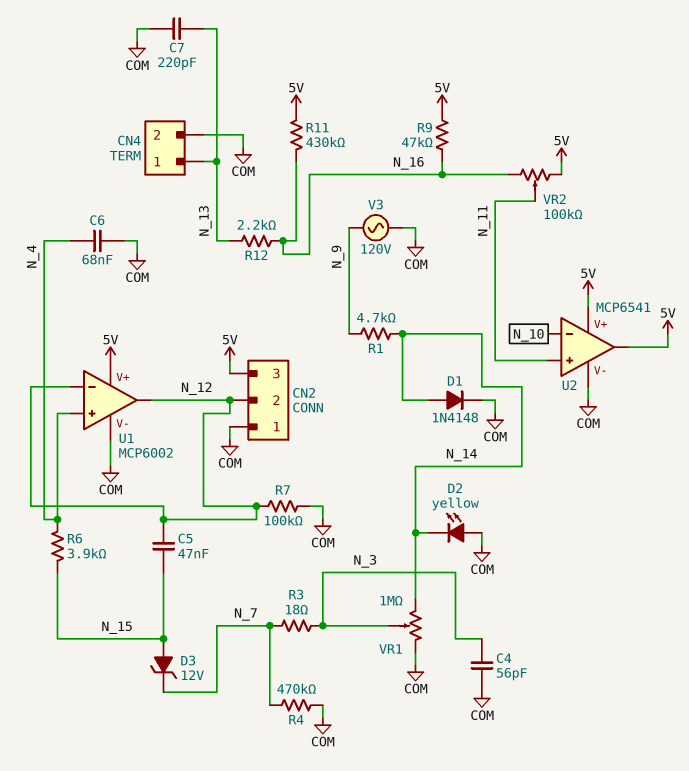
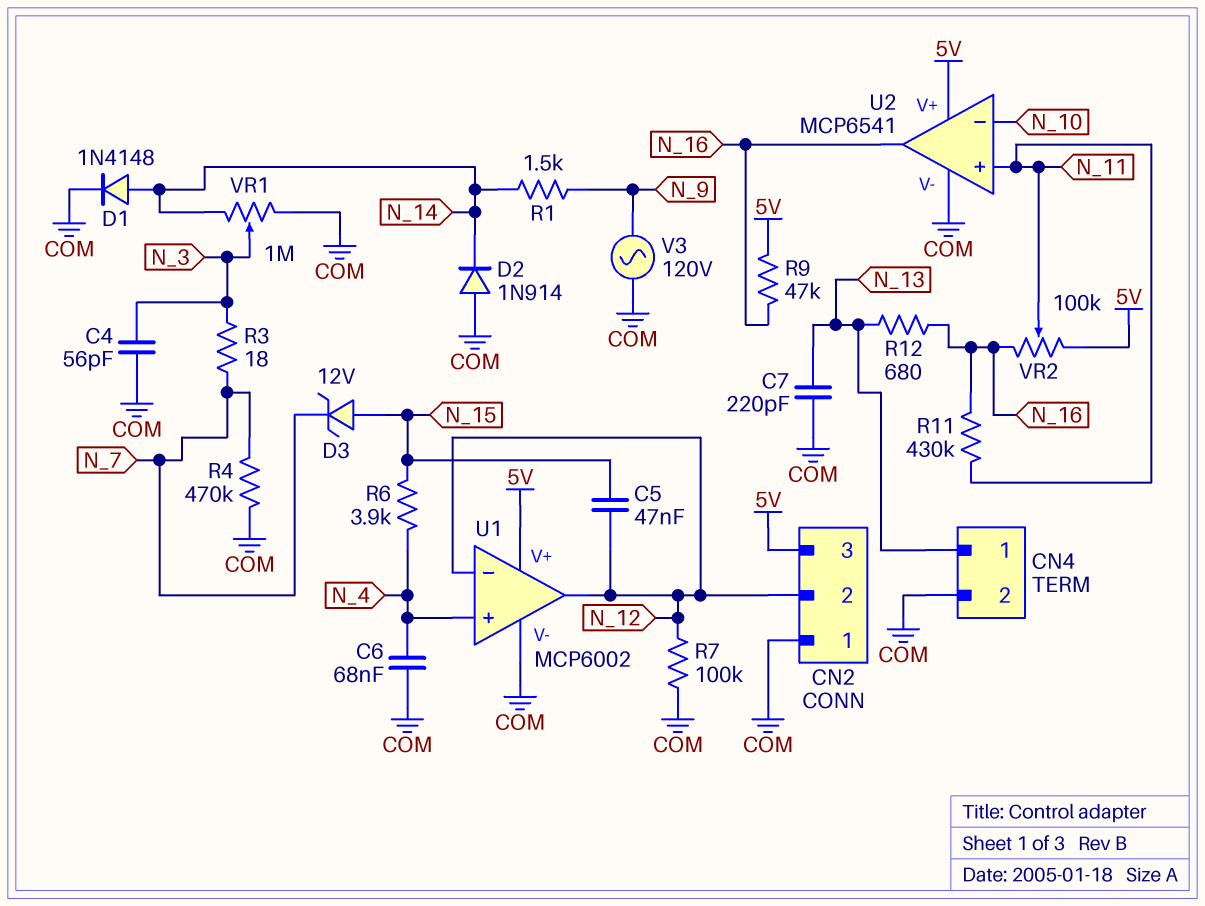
D2: LED yellow (A COM, K N_14) -> diode 1N914 (A COM, K N_14)
R1: 4.7k (N_9, N_14) -> 1.5k (N_9, N_14)
R11: 430k (5V, N_16) -> 430k (N_11, N_16)
R12: 2.2k (N_13, N_16) -> 680 (N_13, N_16)
U2 pin out: 5V -> N_16

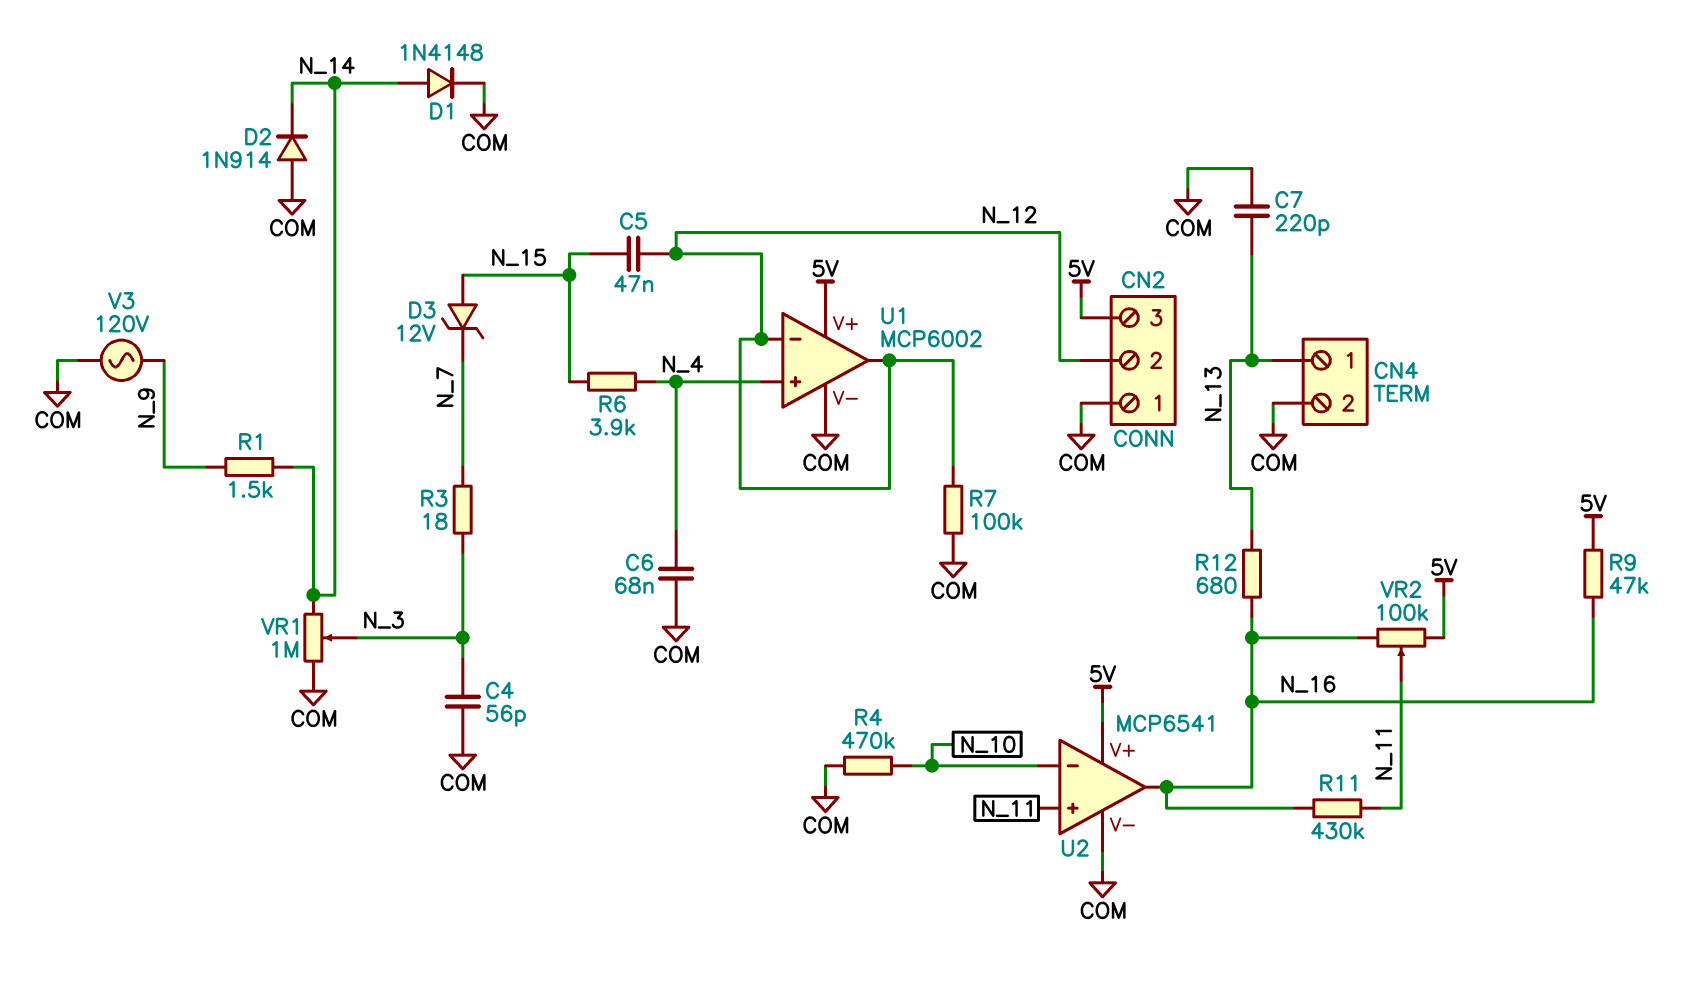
R4: 470k (COM, N_7) -> 470k (COM, N_10)

